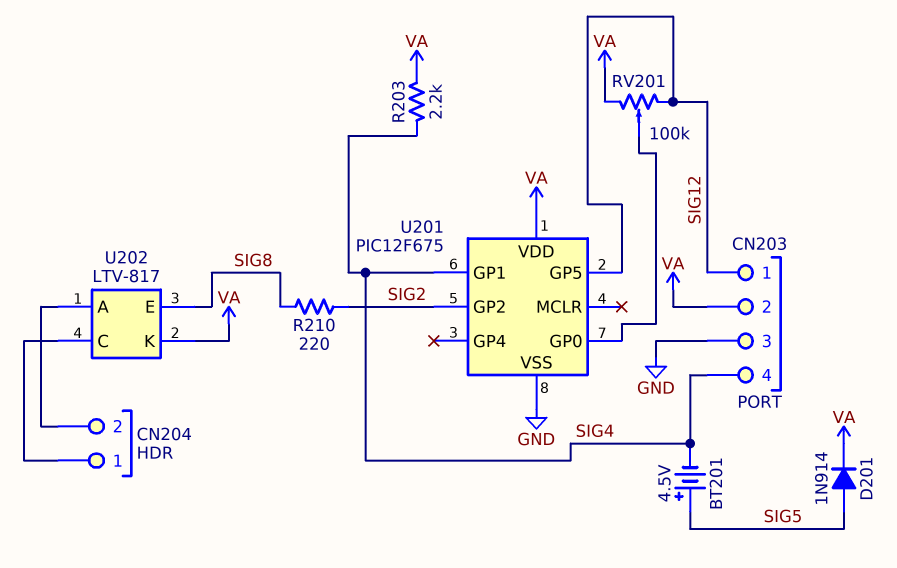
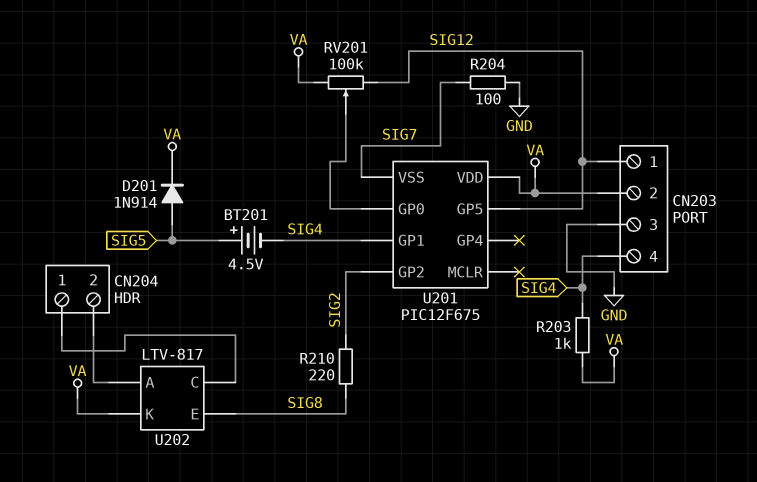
R203: 2.2k (SIG4, VA) -> 1k (SIG4, VA)
R204: none -> 100 (GND, SIG7)
U201 pin VSS: GND -> SIG7

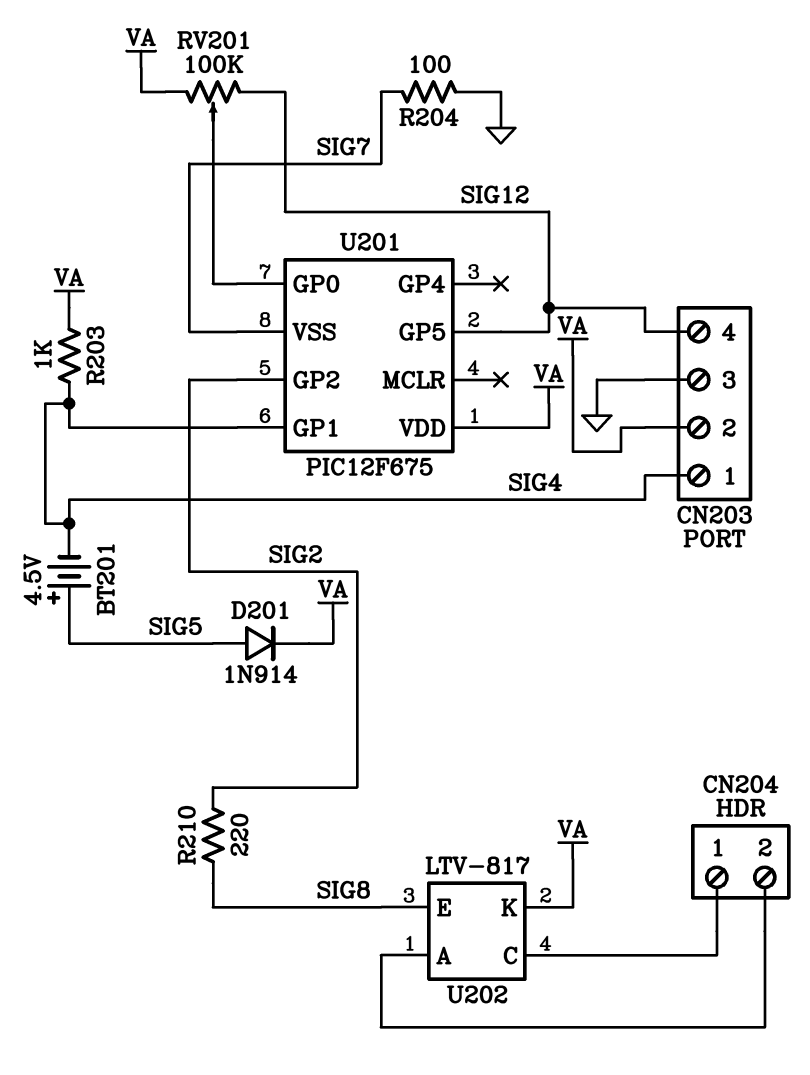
CN203 pin 1: SIG12 -> SIG4
CN203 pin 4: SIG4 -> SIG12

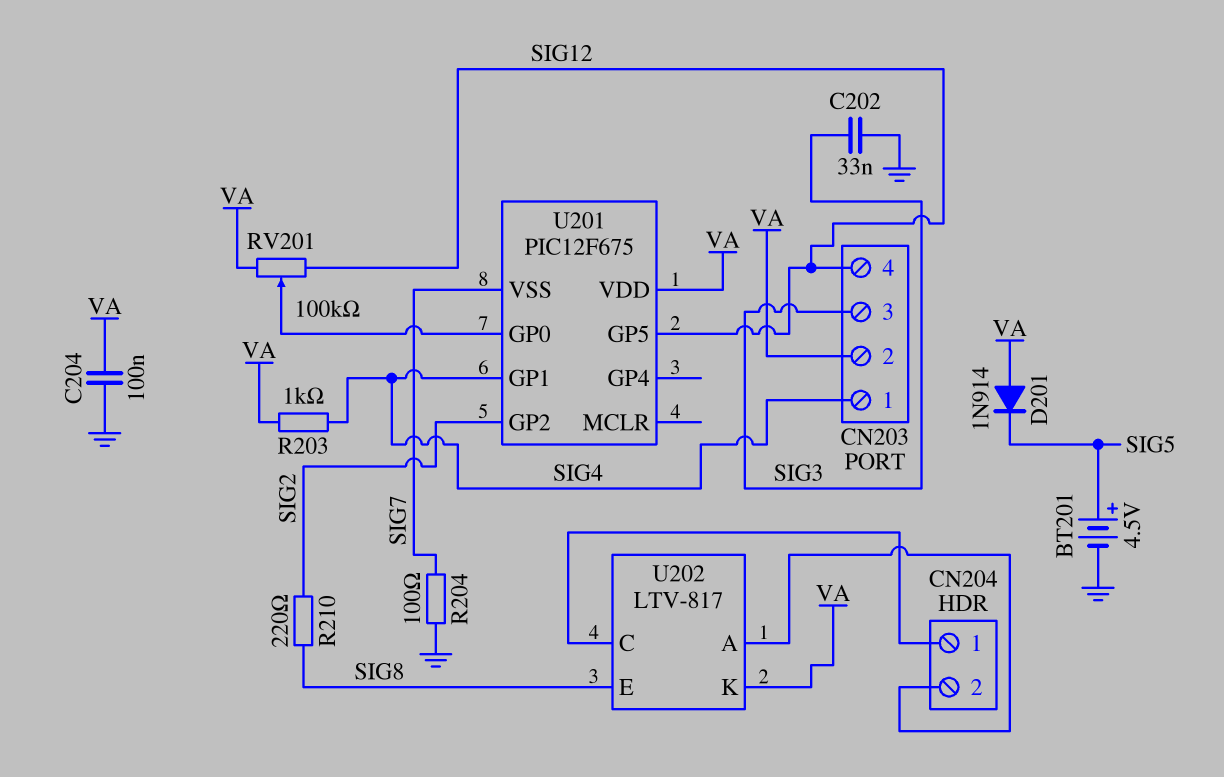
BT201: 4.5V (plus SIG5, minus SIG4) -> 4.5V (plus SIG5, minus GND)
C202: none -> 33nF (GND, SIG3)
C204: none -> 100nF (GND, VA)
CN203 pin 3: GND -> SIG3
D201: diode 1N914 (A SIG5, K VA) -> diode 1N914 (A VA, K SIG5)

